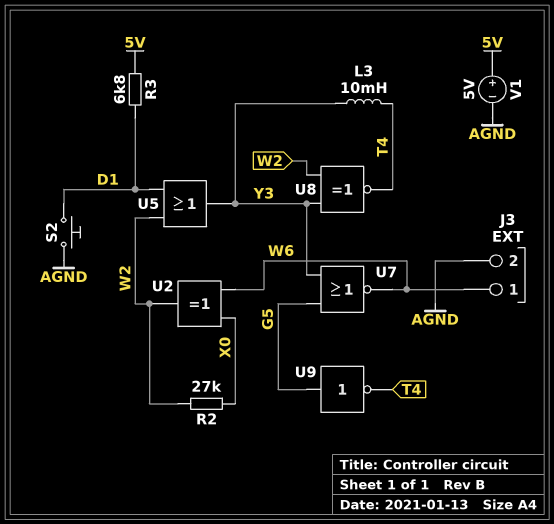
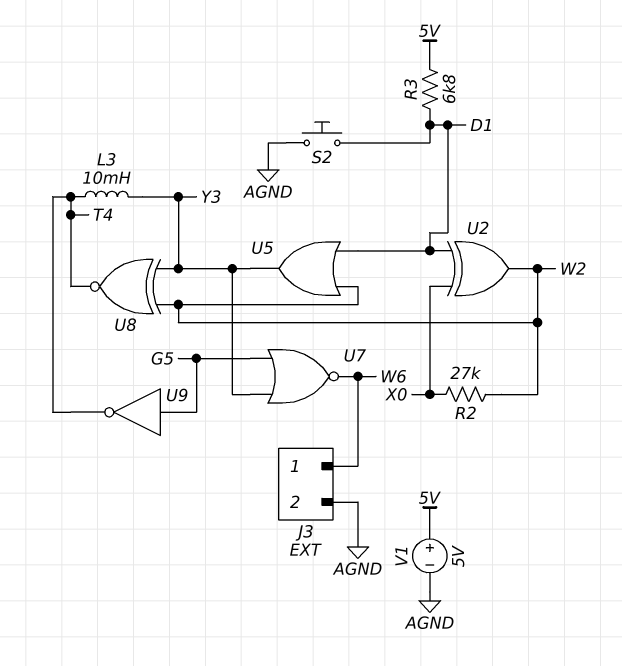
U2: XOR (in W6, in X0, out W2) -> XOR (in D1, in X0, out W2)

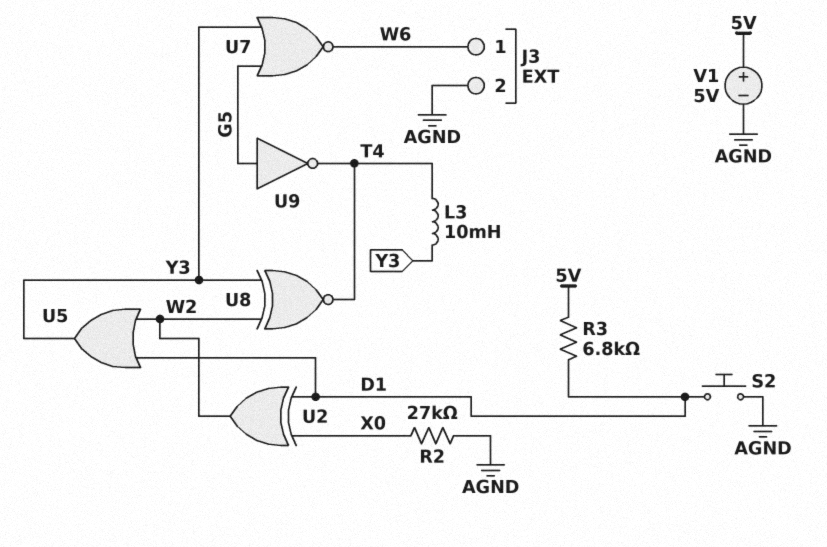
R2: 27k (W2, X0) -> 27k (AGND, X0)

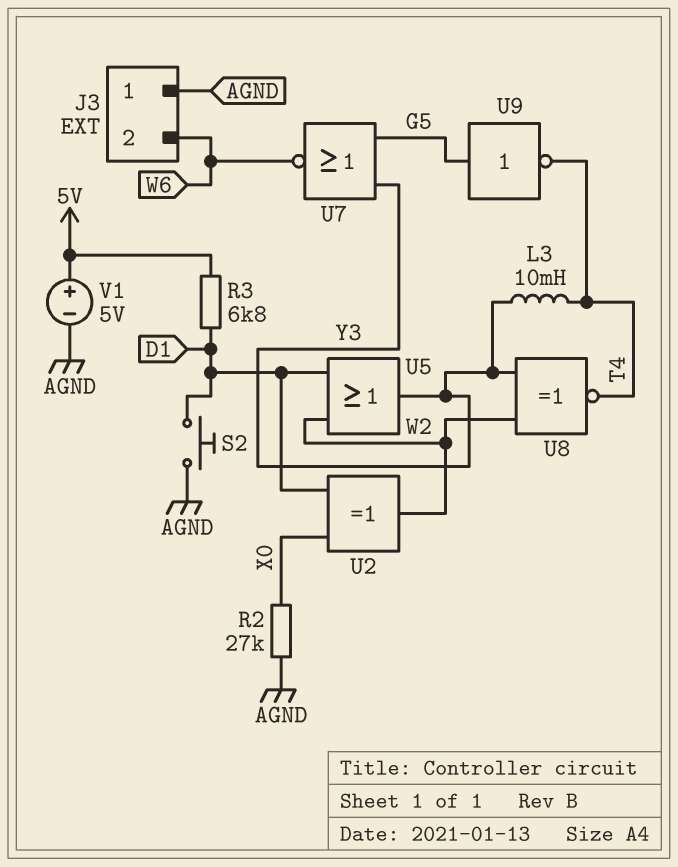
J3 pin 1: W6 -> AGND
J3 pin 2: AGND -> W6

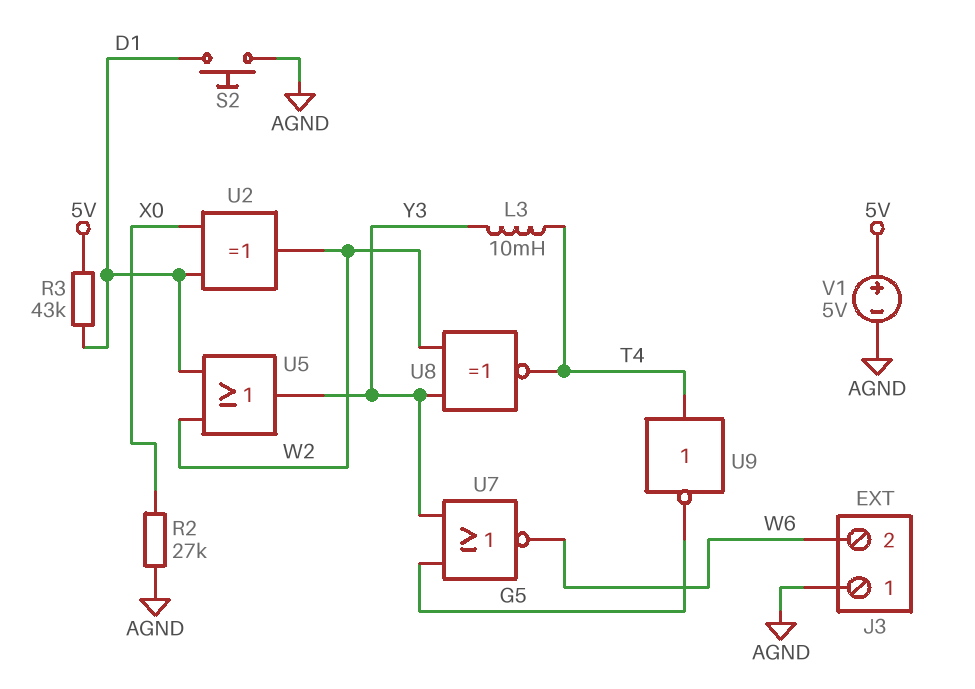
R3: 6.8k (5V, D1) -> 43k (5V, D1)
U9: NOT (in G5, out T4) -> NOT (in T4, out G5)

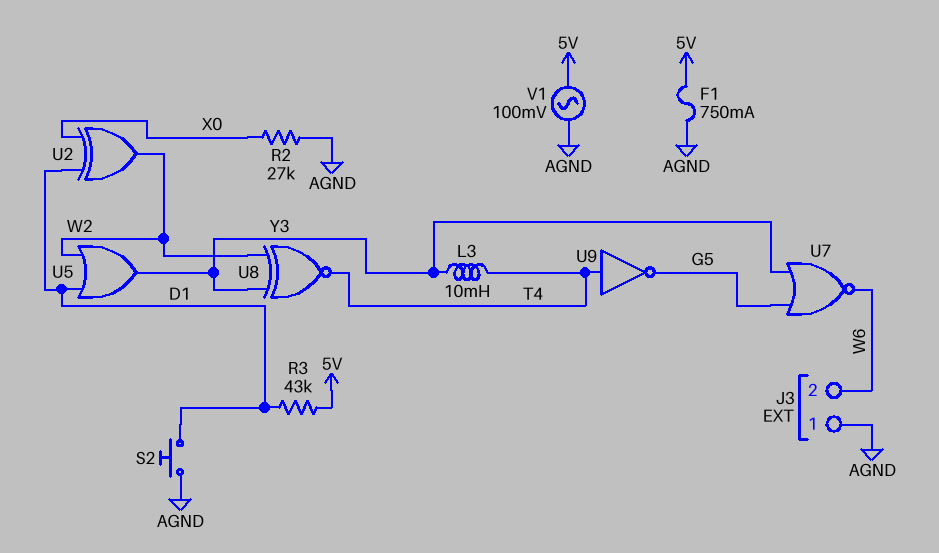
F1: none -> 750mA (5V, AGND)
V1: 5V (plus 5V, minus AGND) -> AC 100mV (5V, AGND)

